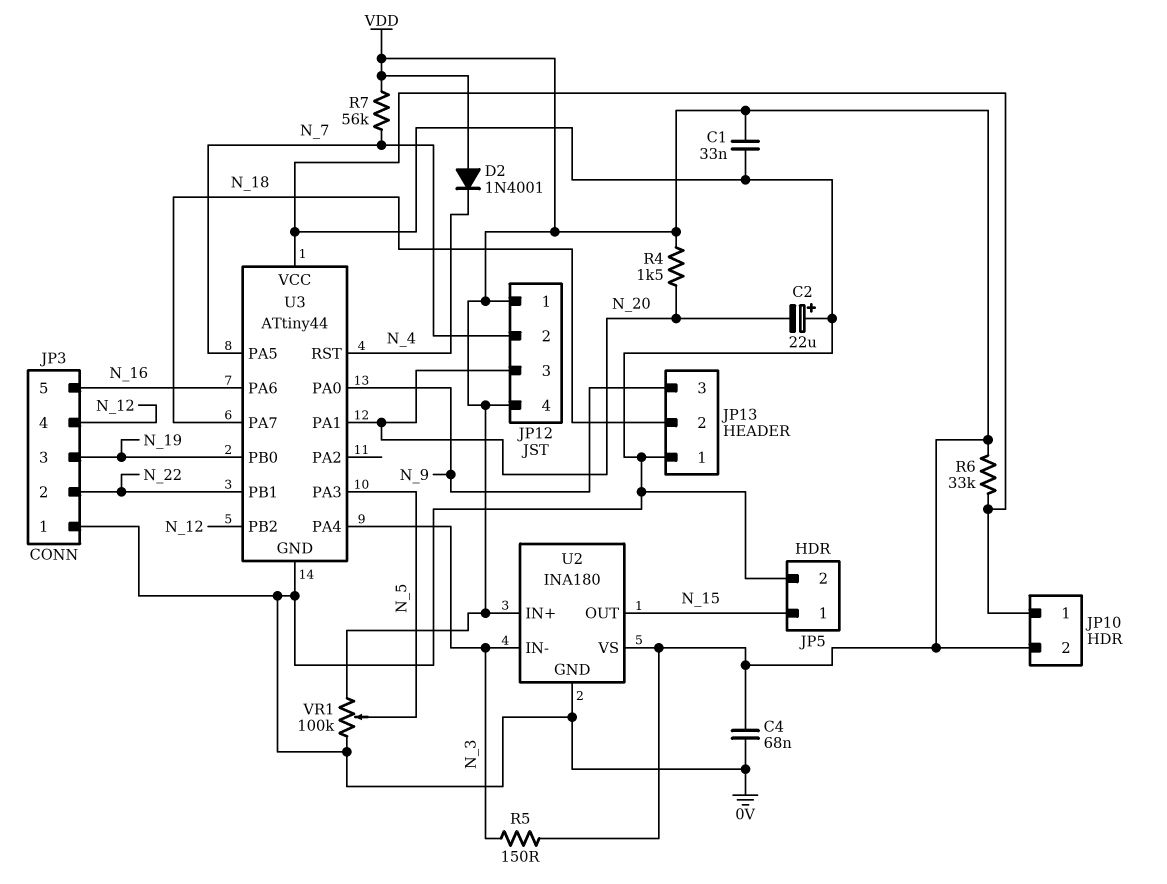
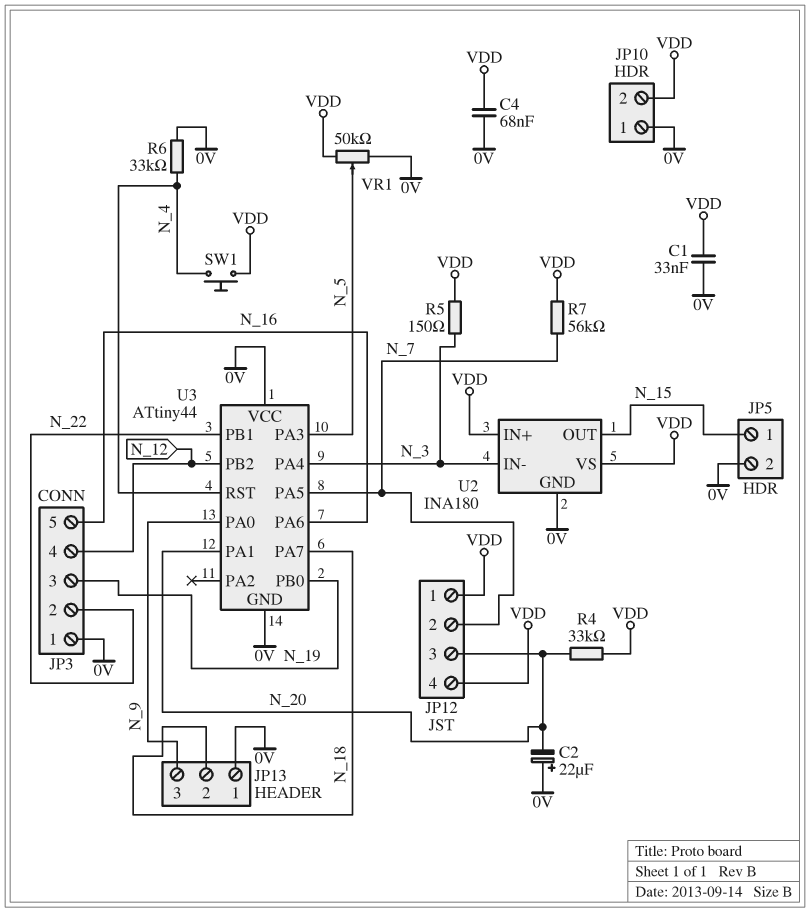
D2: diode 1N4001 (A VDD, K N_4) -> none
R4: 1.5k (N_20, VDD) -> 33k (N_20, VDD)
R6: 33k (0V, VDD) -> 33k (0V, N_4)
SW1: none -> button (N_4, VDD)
VR1: 100k (0V, VDD, wiper N_5) -> 50k (0V, VDD, wiper N_5)

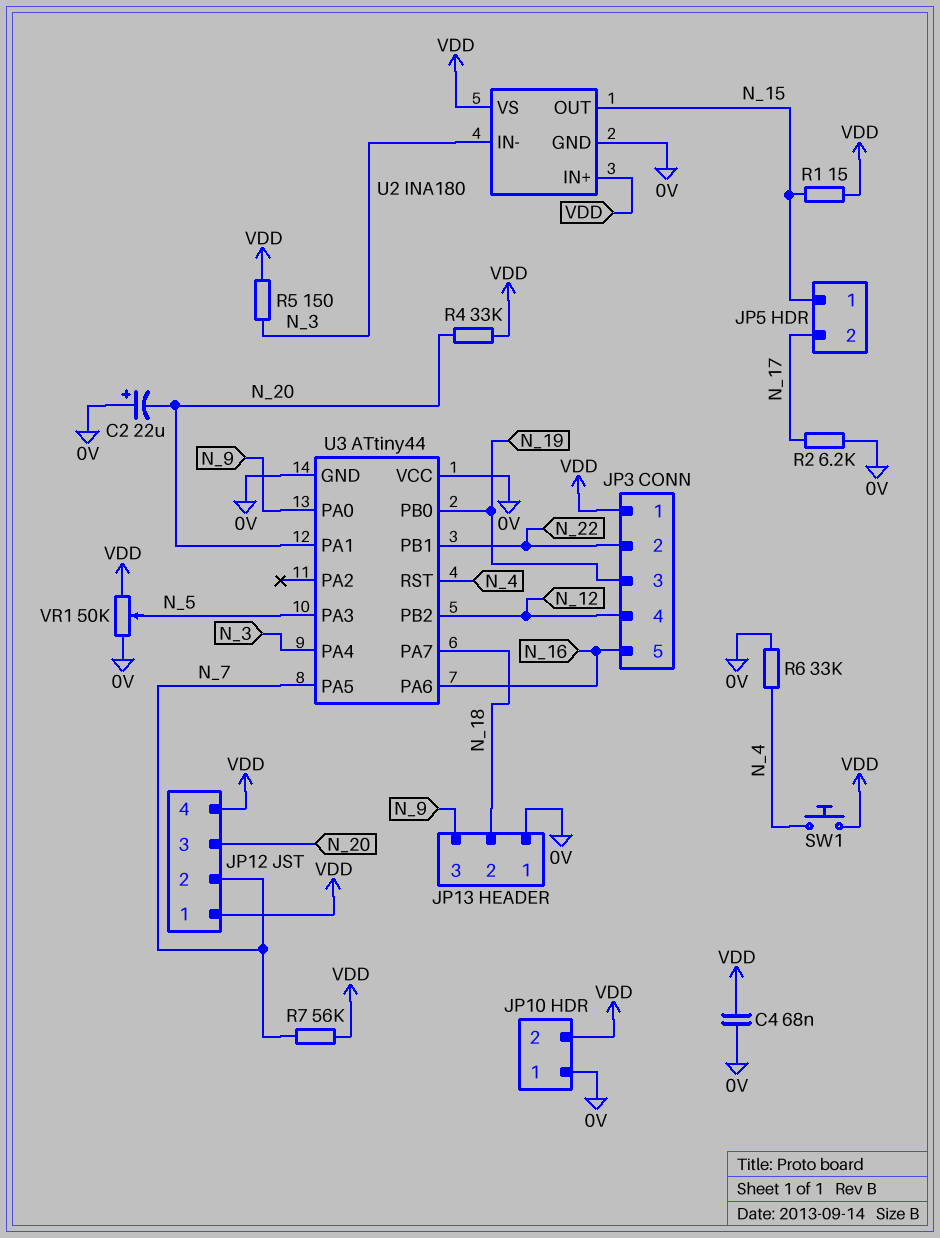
C1: 33nF (0V, VDD) -> none
JP3 pin 1: 0V -> VDD
JP5 pin 2: 0V -> N_17
R1: none -> 15 (N_15, VDD)
R2: none -> 6.2k (0V, N_17)

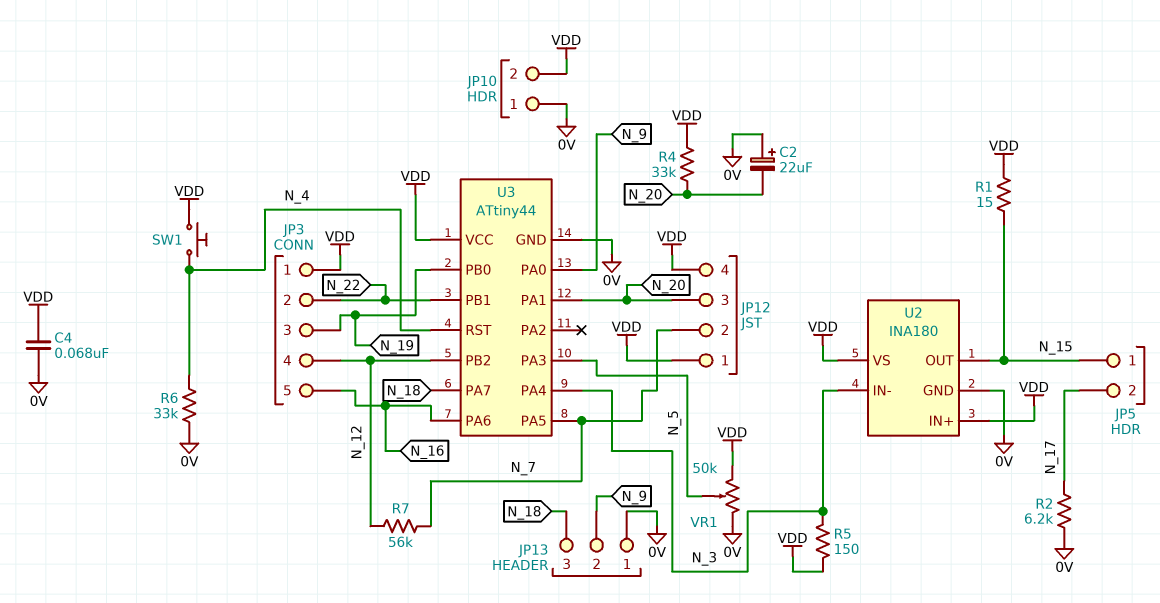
JP13 pin 2: N_18 -> N_9
JP13 pin 3: N_9 -> N_18
R7: 56k (N_7, VDD) -> 56k (N_7, N_12)
U3 pin VCC: 0V -> VDD

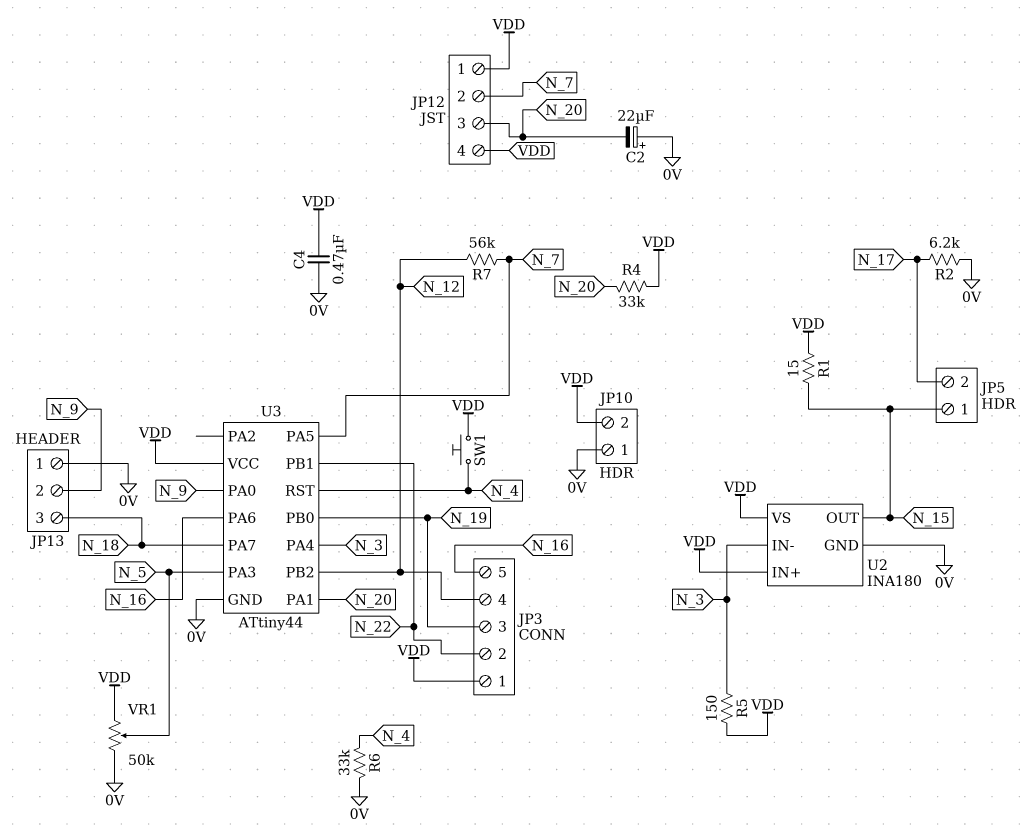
C4: 68nF (0V, VDD) -> 470nF (0V, VDD)

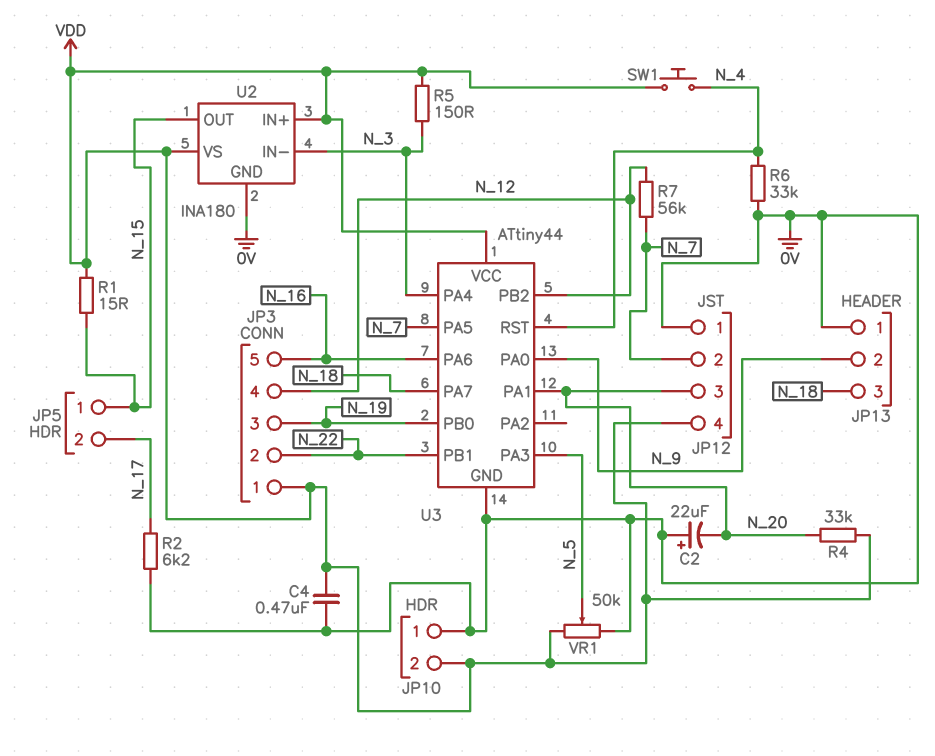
JP12 pin 1: VDD -> 0V

